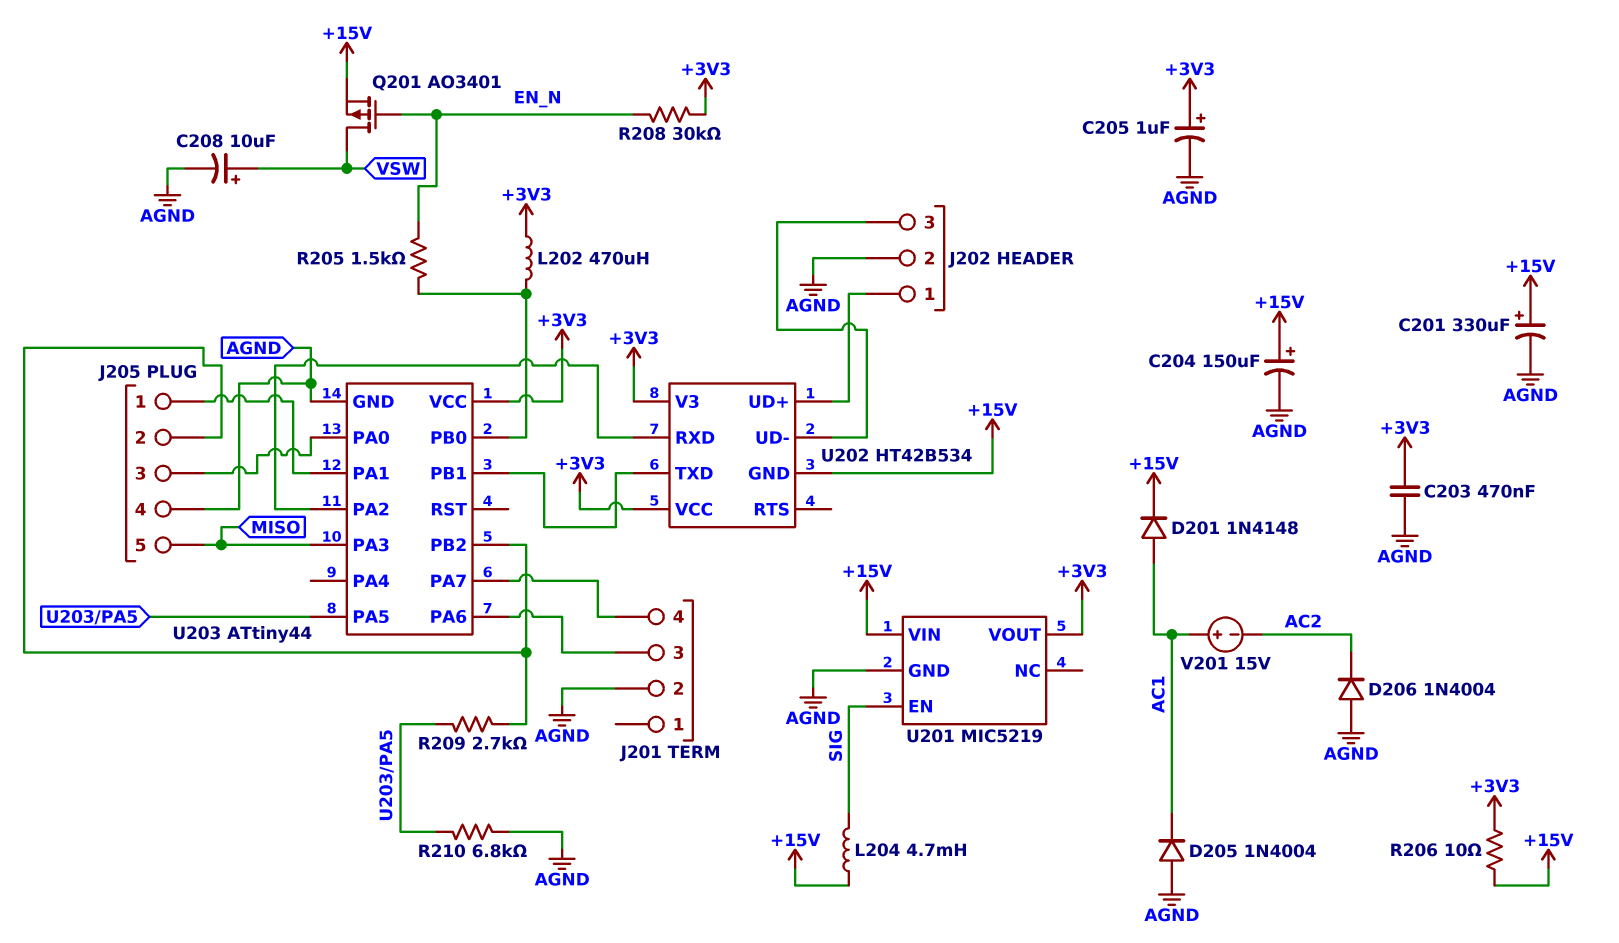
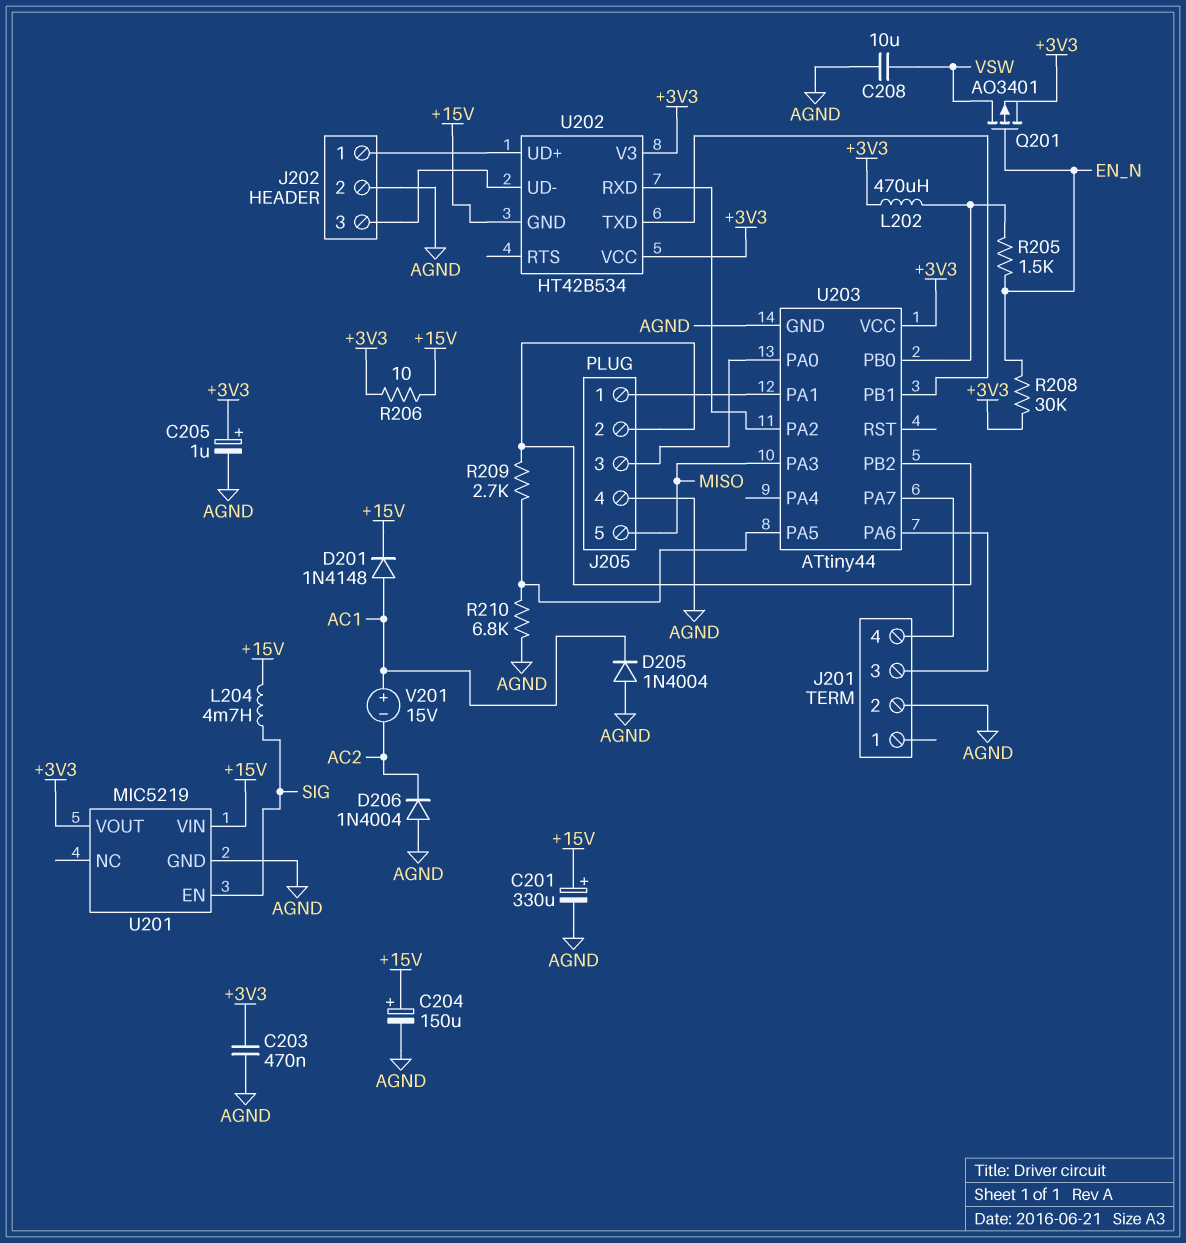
C208: 10uF (plus VSW, minus AGND) -> 10uF (AGND, VSW)
Q201: PMOS AO3401 (G EN_N, D VSW, S +15V) -> PMOS AO3401 (G EN_N, D VSW, S +3V3)

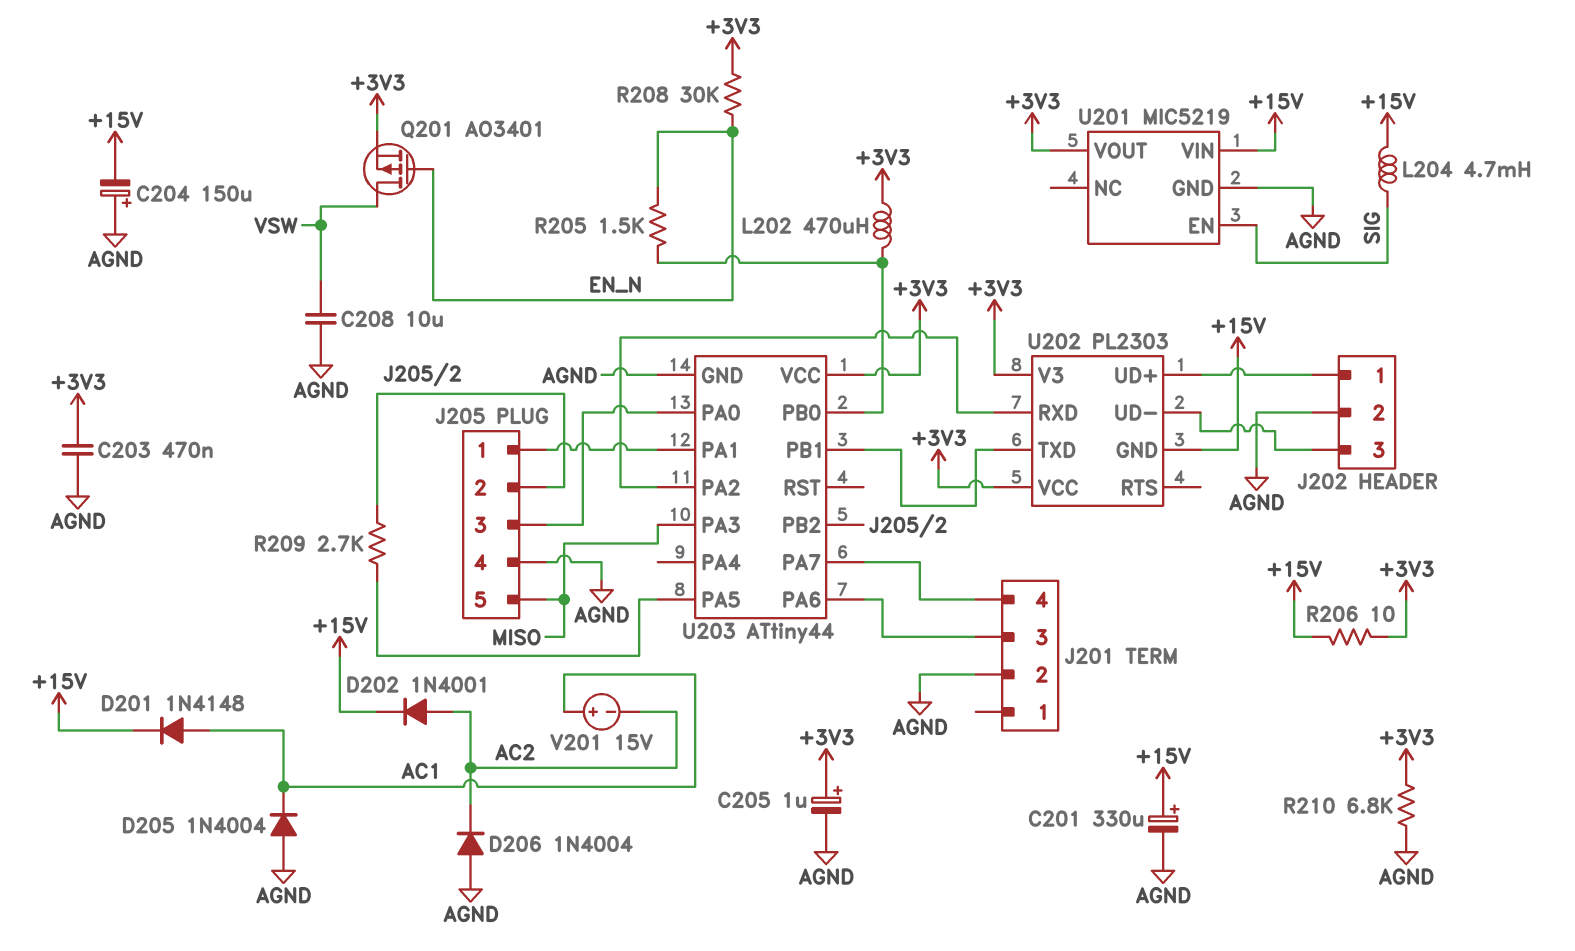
C204: 150uF (plus +15V, minus AGND) -> 150uF (plus AGND, minus +15V)
D202: none -> diode 1N4001 (A AC2, K +15V)
R210: 6.8k (AGND, U203/PA5) -> 6.8k (+3V3, AGND)
U202: HT42B534 -> PL2303

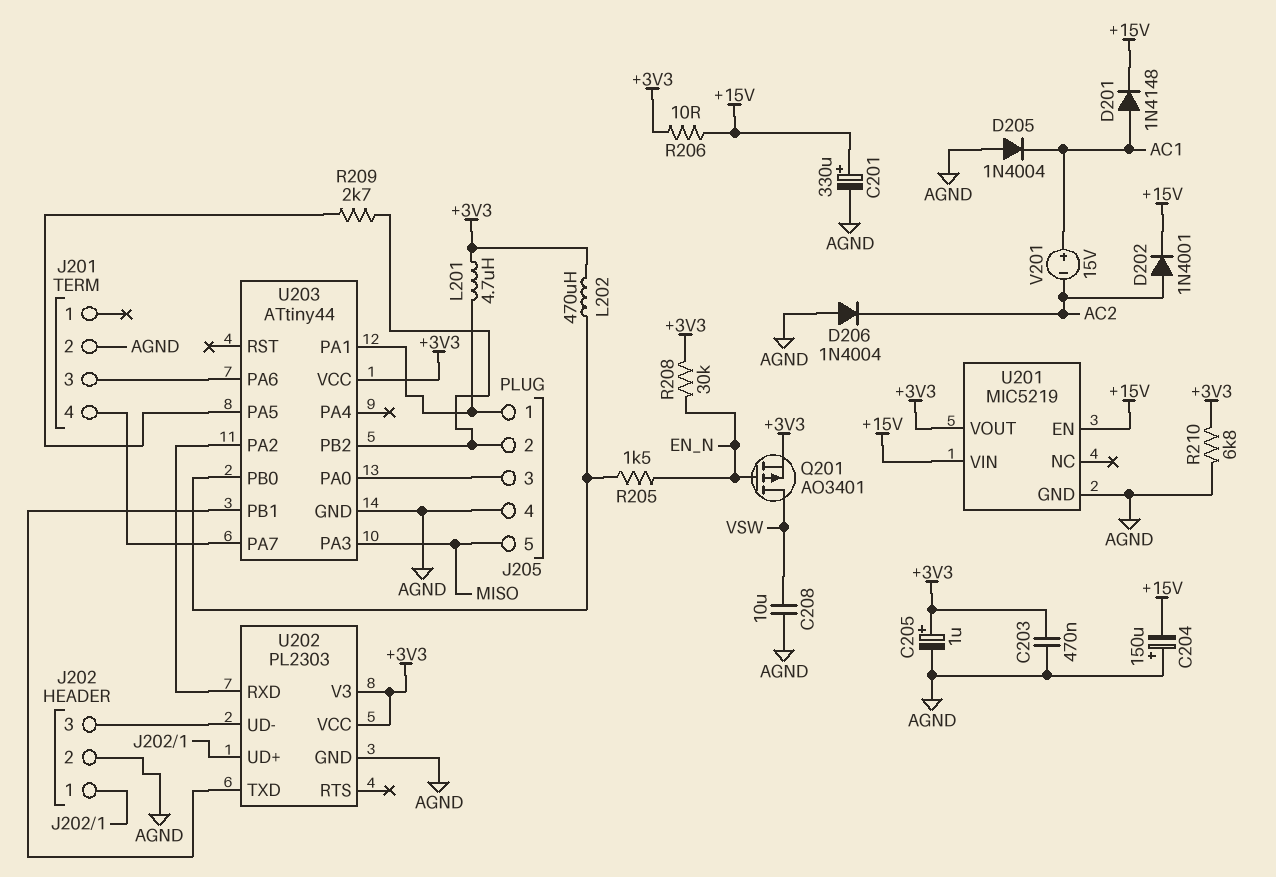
L201: none -> 4.7uH (+3V3, J205/1)
L204: 4.7mH (+15V, SIG) -> none
U201 pin EN: SIG -> +15V
U202 pin GND: +15V -> AGND

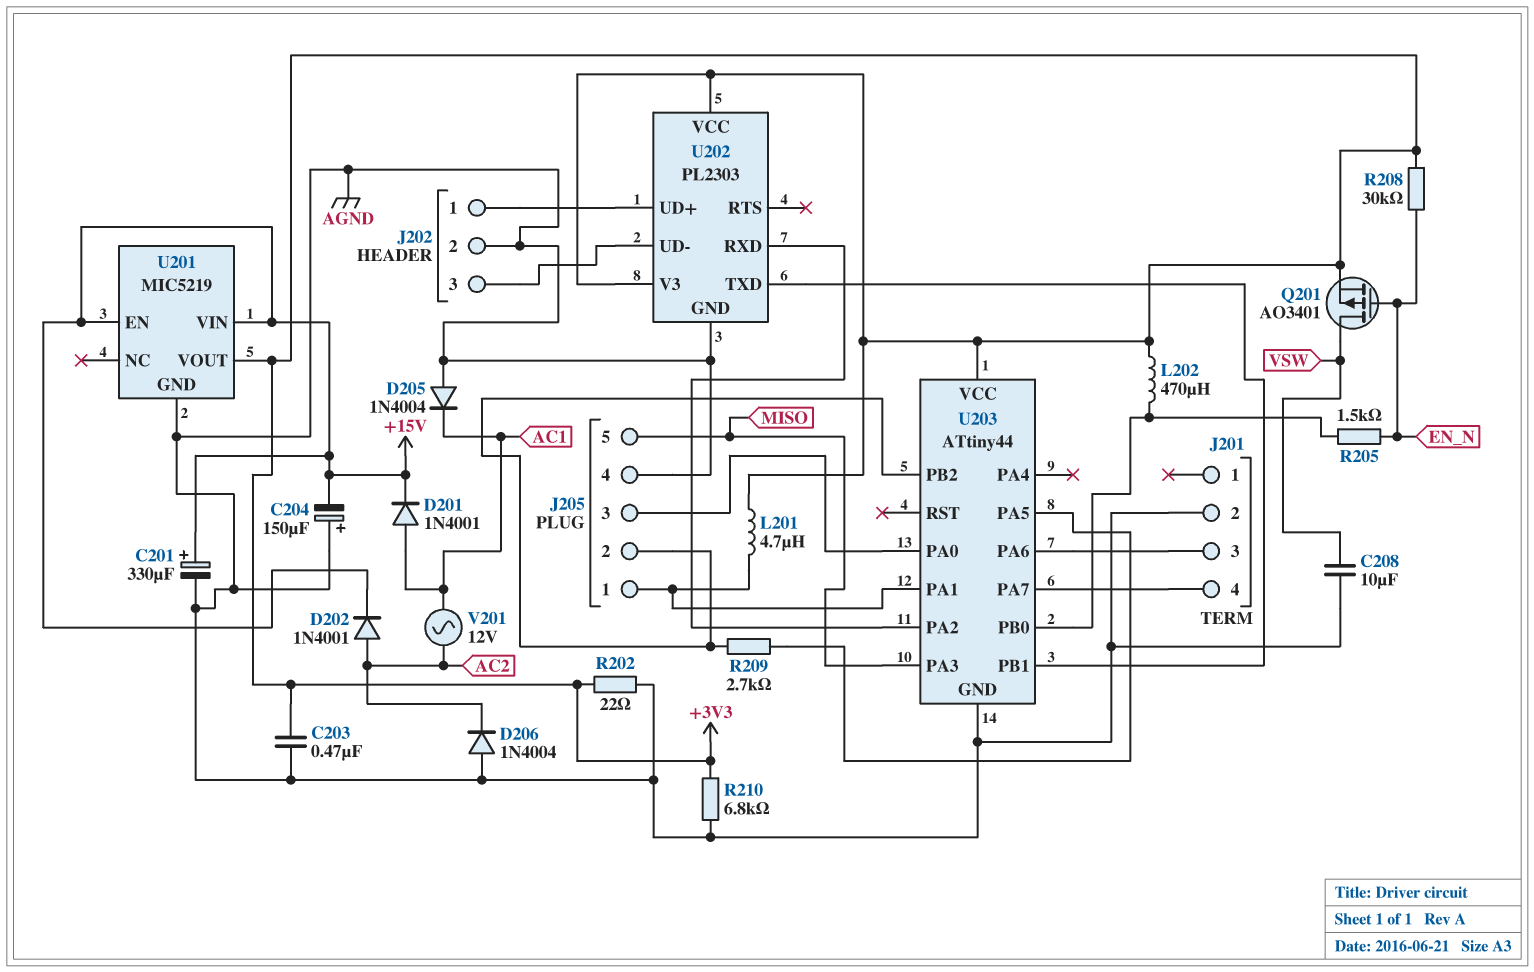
C205: 1uF (plus +3V3, minus AGND) -> none
D201: diode 1N4148 (A AC1, K +15V) -> diode 1N4001 (A AC1, K +15V)
R202: none -> 22 (+3V3, AGND)
R206: 10 (+3V3, +15V) -> none
V201: 15V (plus AC1, minus AC2) -> AC 12V (AC1, AC2)

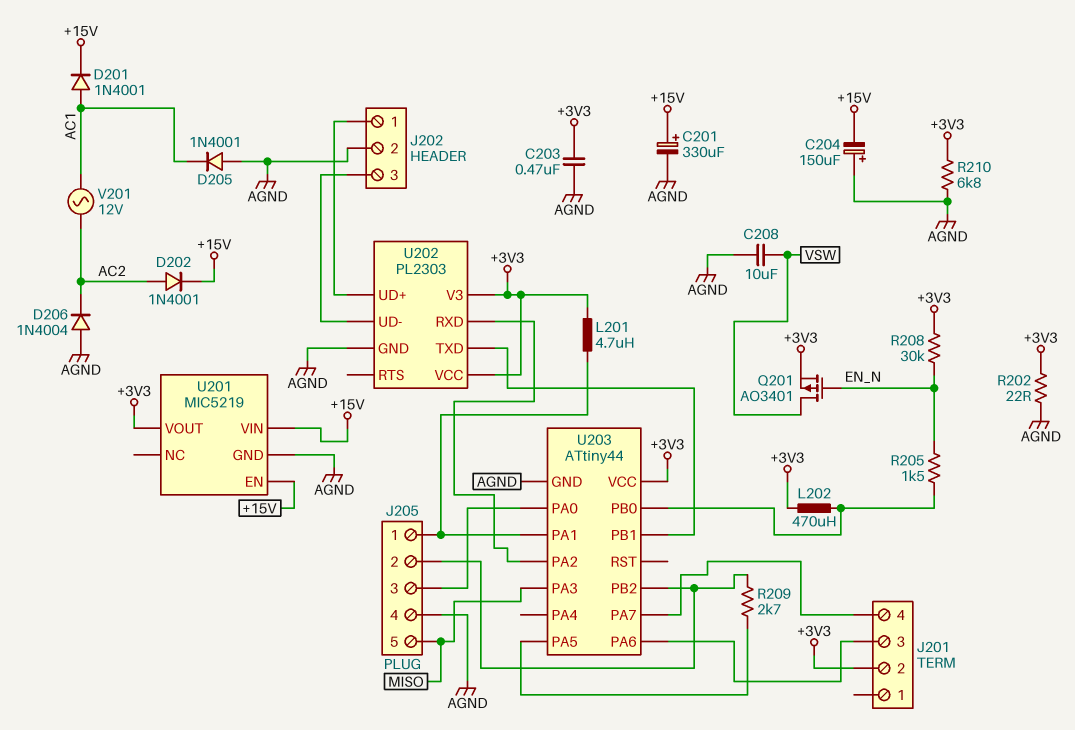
D205: diode 1N4004 (A AGND, K AC1) -> diode 1N4001 (A AGND, K AC1)
J201 pin 2: AGND -> +3V3

